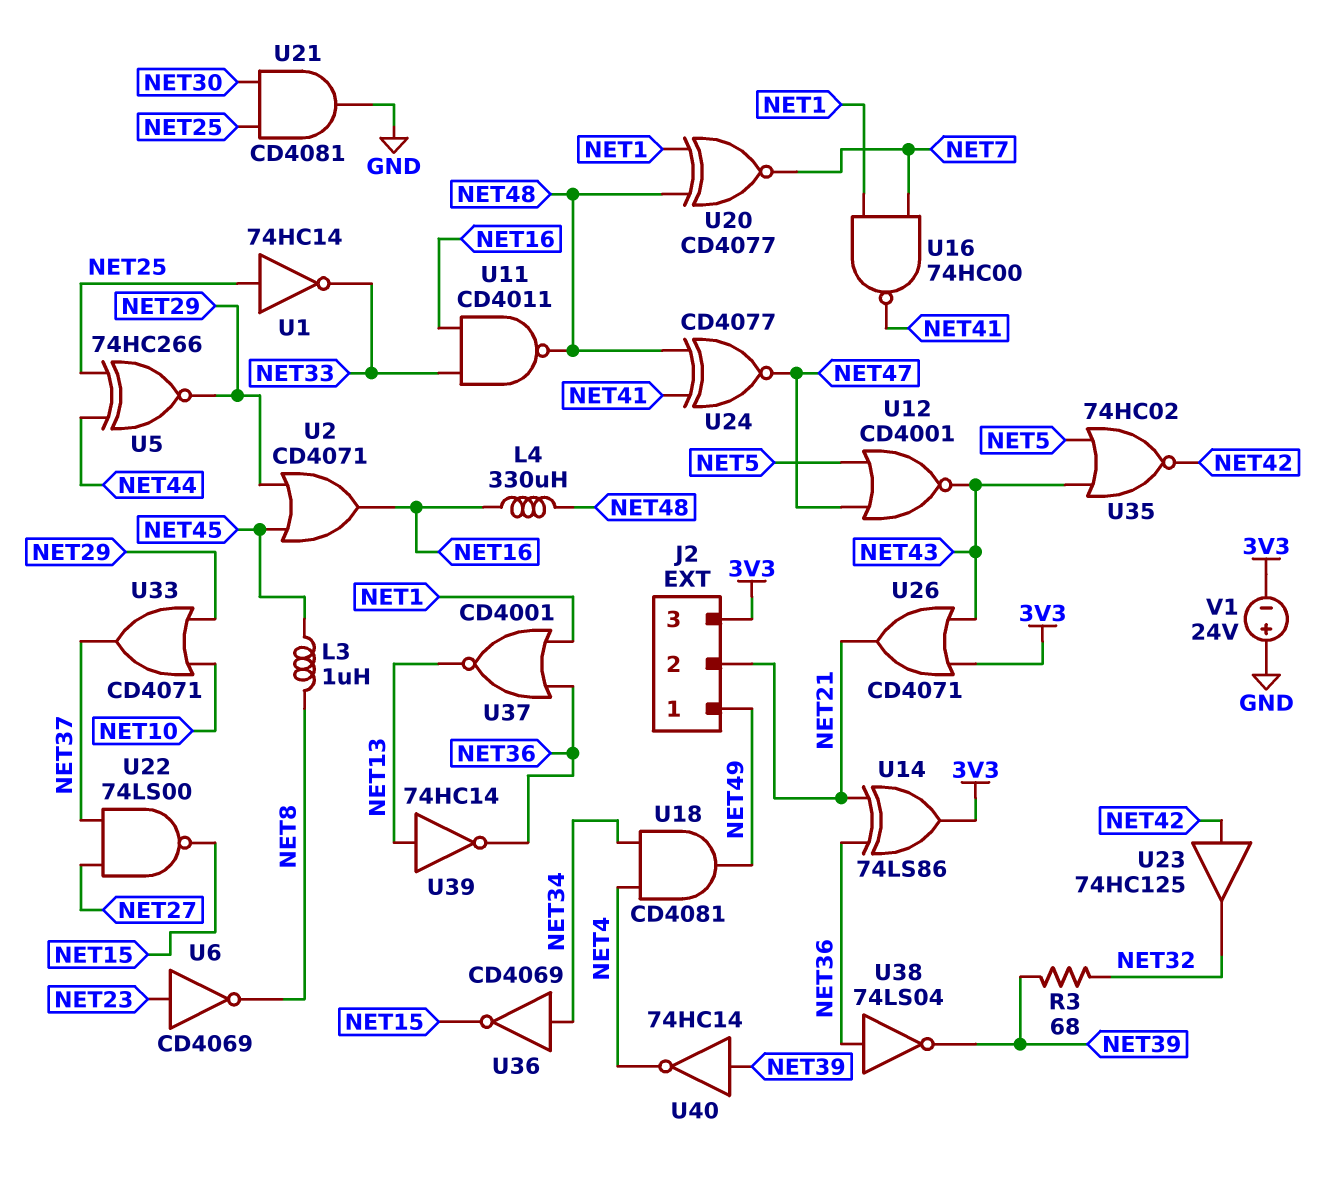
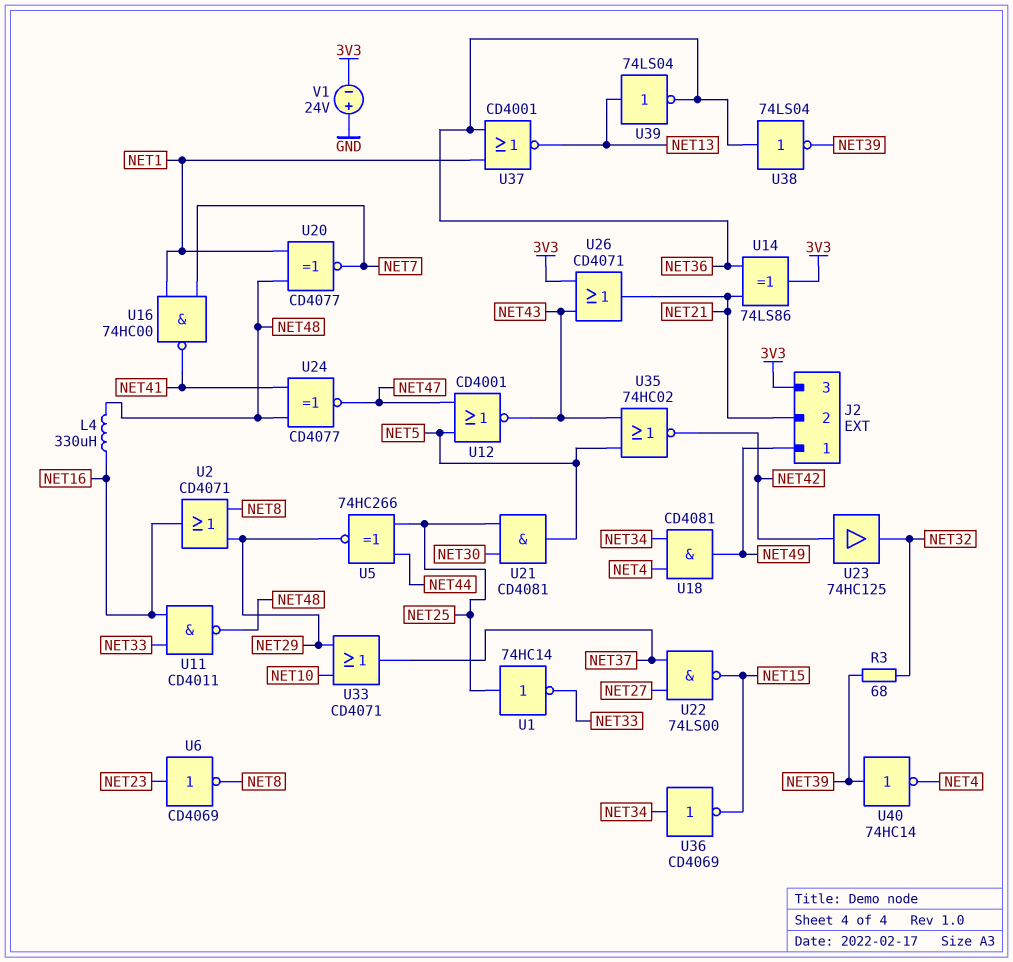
L3: 1uH (NET8, NET45) -> none
U2: OR CD4071 (in NET29, in NET45, out NET16) -> OR CD4071 (in NET8, in NET29, out NET16)
U21: AND CD4081 (in NET25, in NET30, out GND) -> AND CD4081 (in NET25, in NET30, out NET5)
U39: NOT 74HC14 (in NET13, out NET36) -> NOT 74LS04 (in NET13, out NET36)

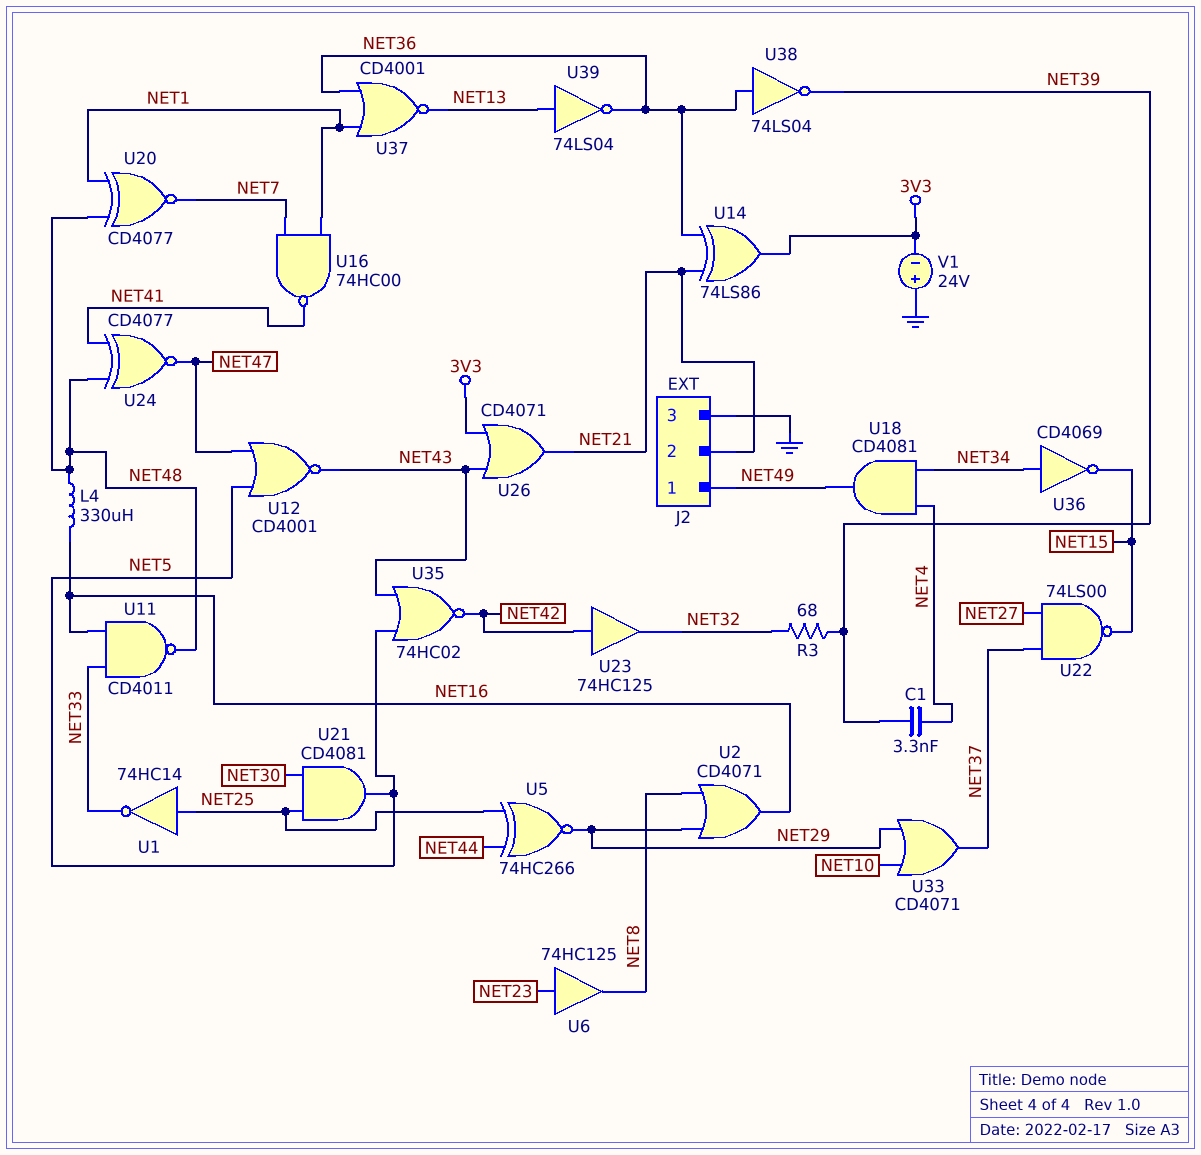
C1: none -> 3.3nF (NET4, NET39)
J2 pin 3: 3V3 -> GND
U6: NOT CD4069 (in NET23, out NET8) -> buffer 74HC125 (in NET23, out NET8)
U40: NOT 74HC14 (in NET39, out NET4) -> none

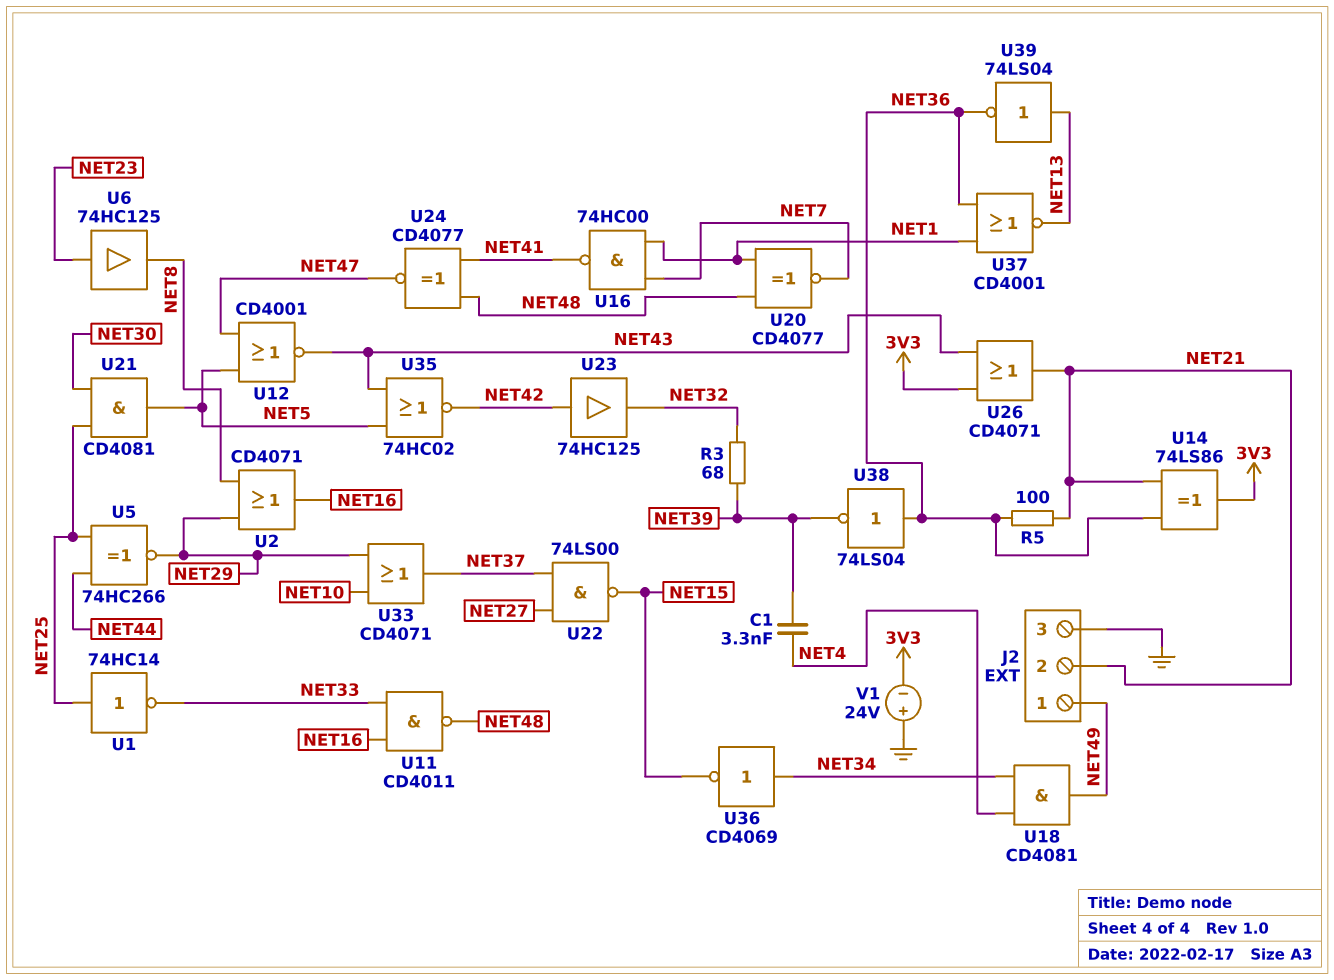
L4: 330uH (NET16, NET48) -> none
R5: none -> 100 (NET21, NET36)

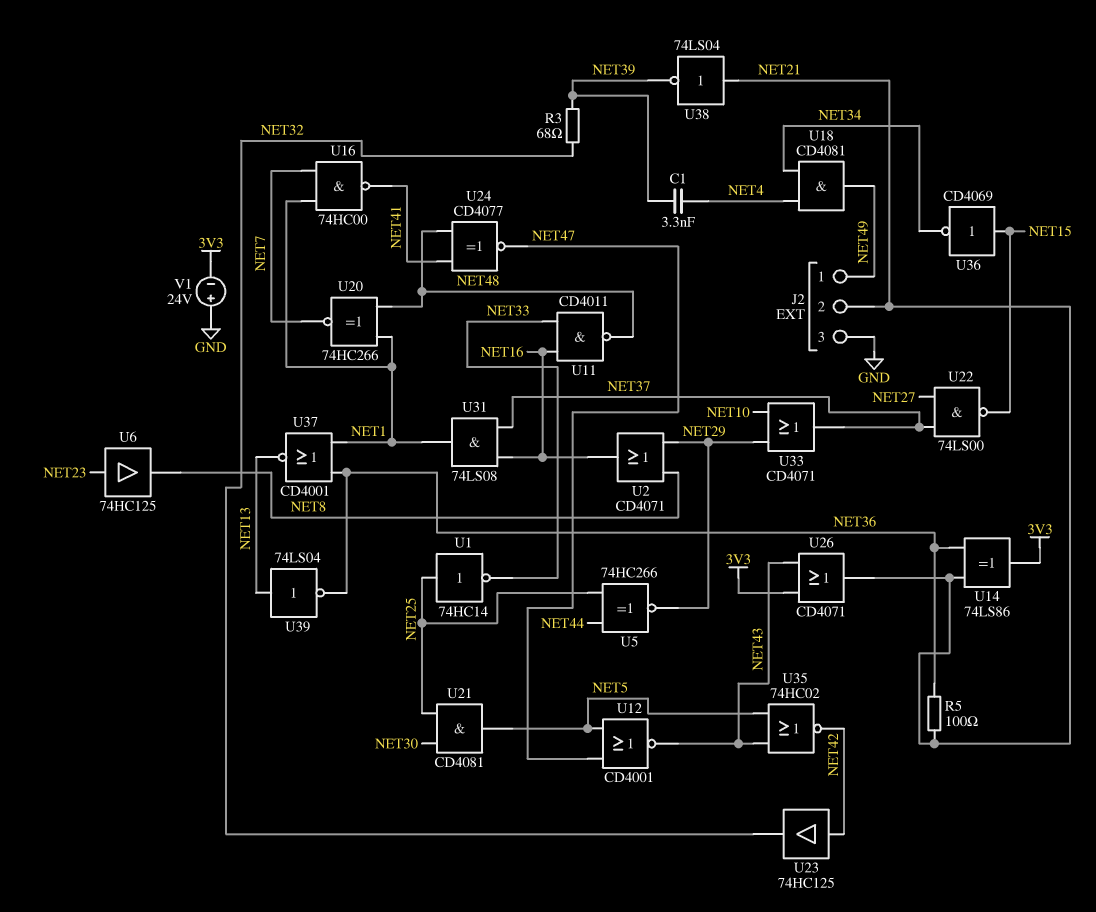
U20: XNOR CD4077 (in NET1, in NET48, out NET7) -> XNOR 74HC266 (in NET1, in NET48, out NET7)
U31: none -> AND 74LS08 (in NET16, in NET37, out NET1)
U36: NOT CD4069 (in NET34, out NET15) -> NOT CD4069 (in NET15, out NET34)
U38: NOT 74LS04 (in NET36, out NET39) -> NOT 74LS04 (in NET21, out NET39)

